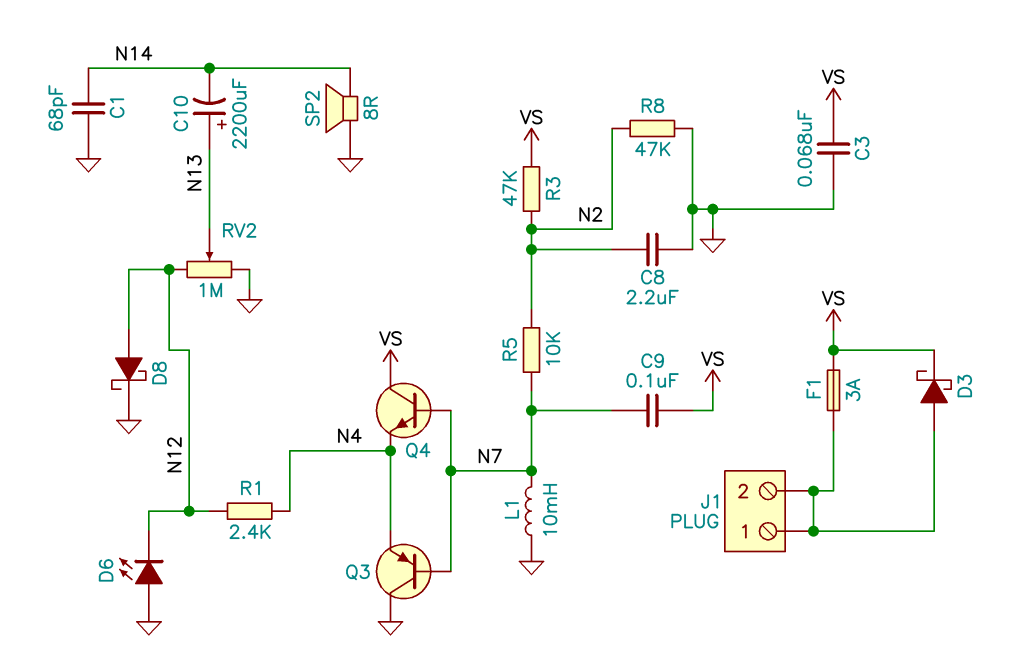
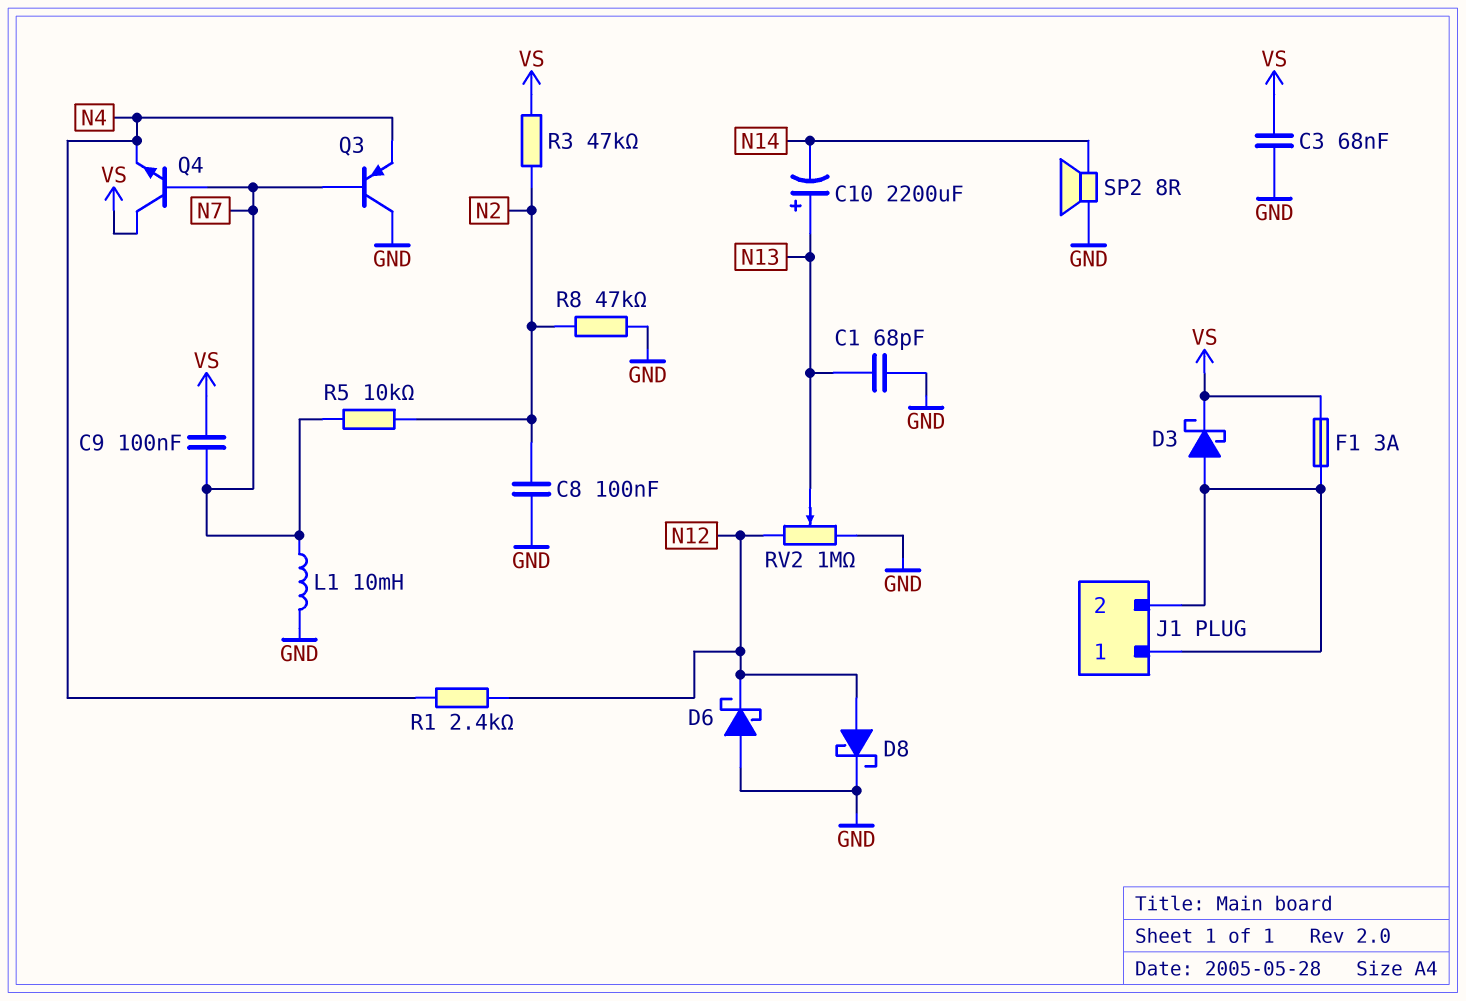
C1: 68pF (GND, N14) -> 68pF (GND, N13)
C8: 2.2uF (GND, N2) -> 100nF (GND, N2)
D6: LED (A GND, K N12) -> schottky (A GND, K N12)

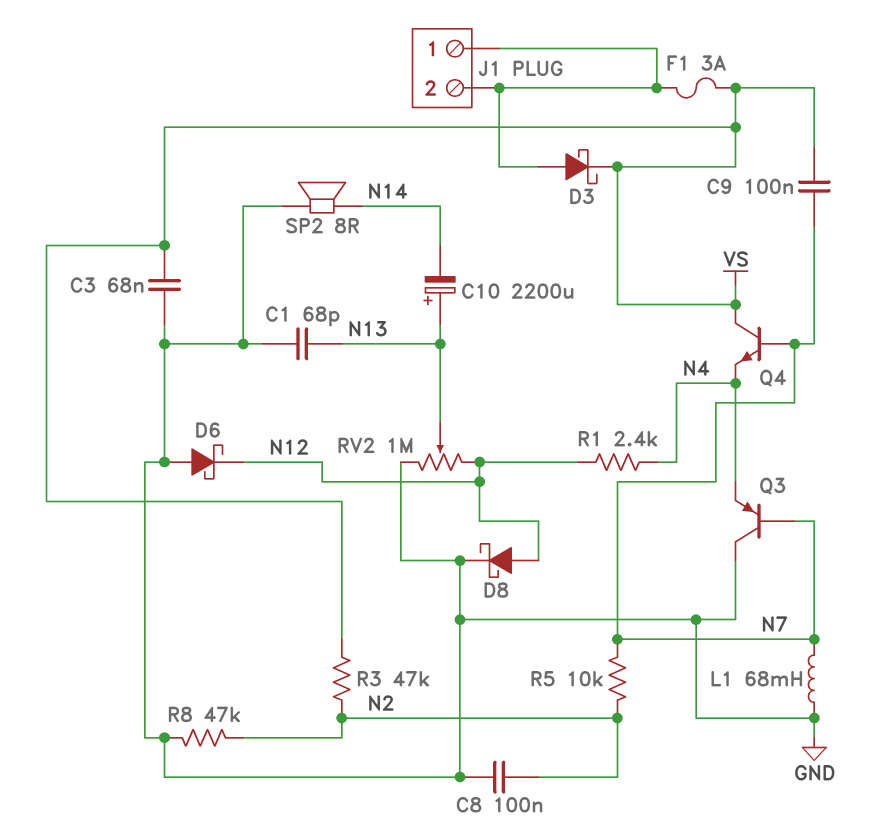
L1: 10mH (GND, N7) -> 68mH (GND, N7)

